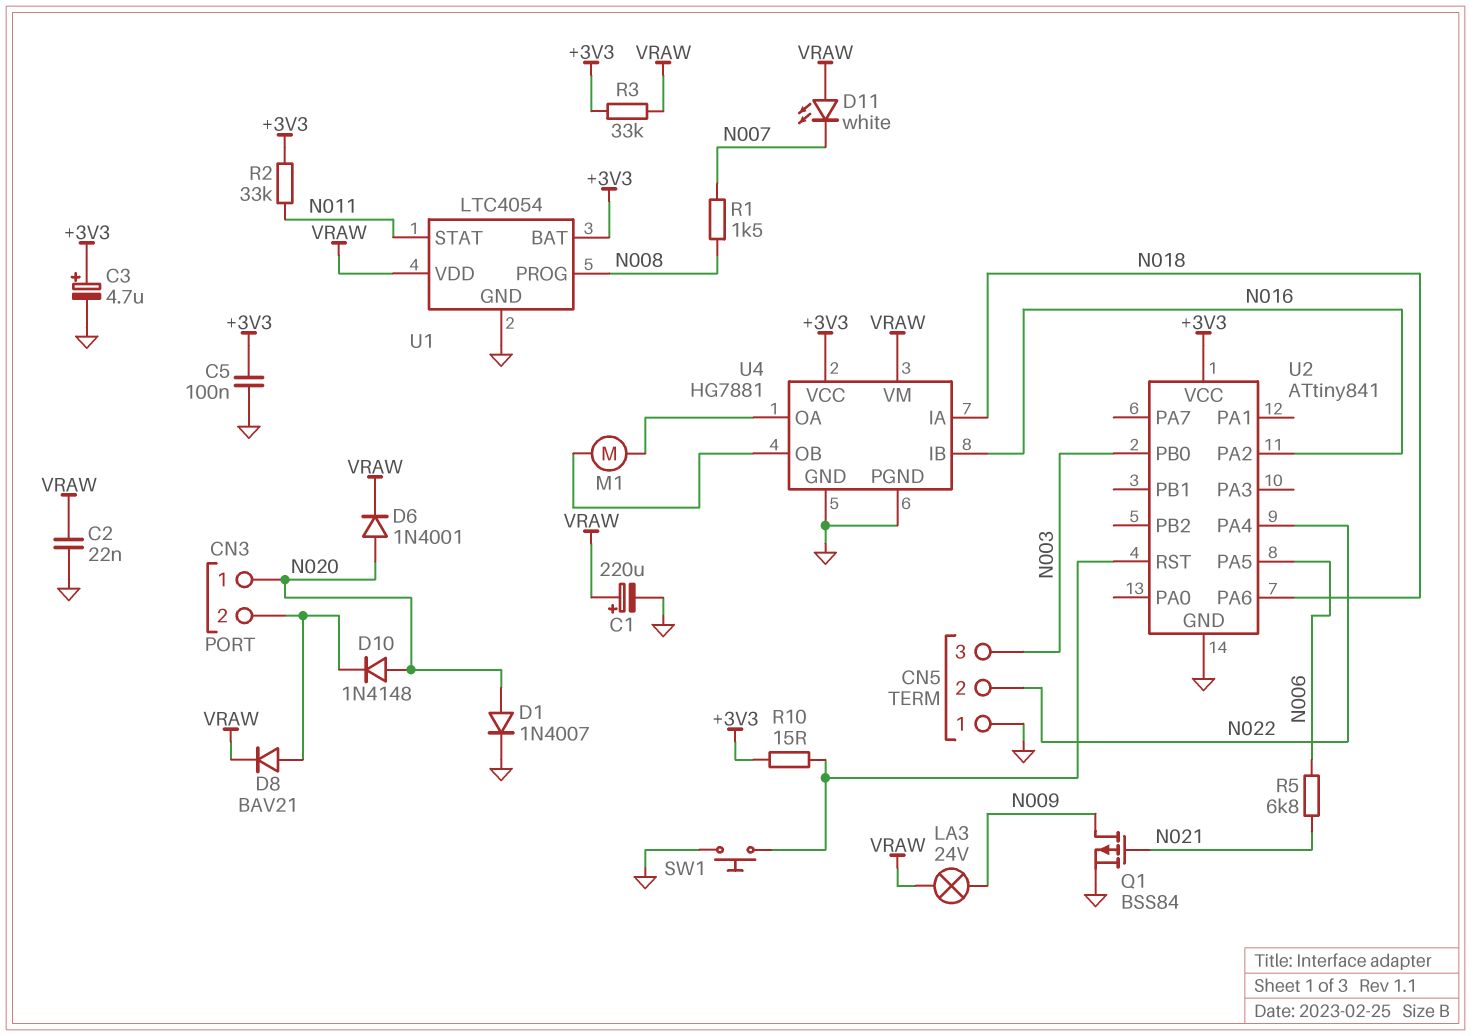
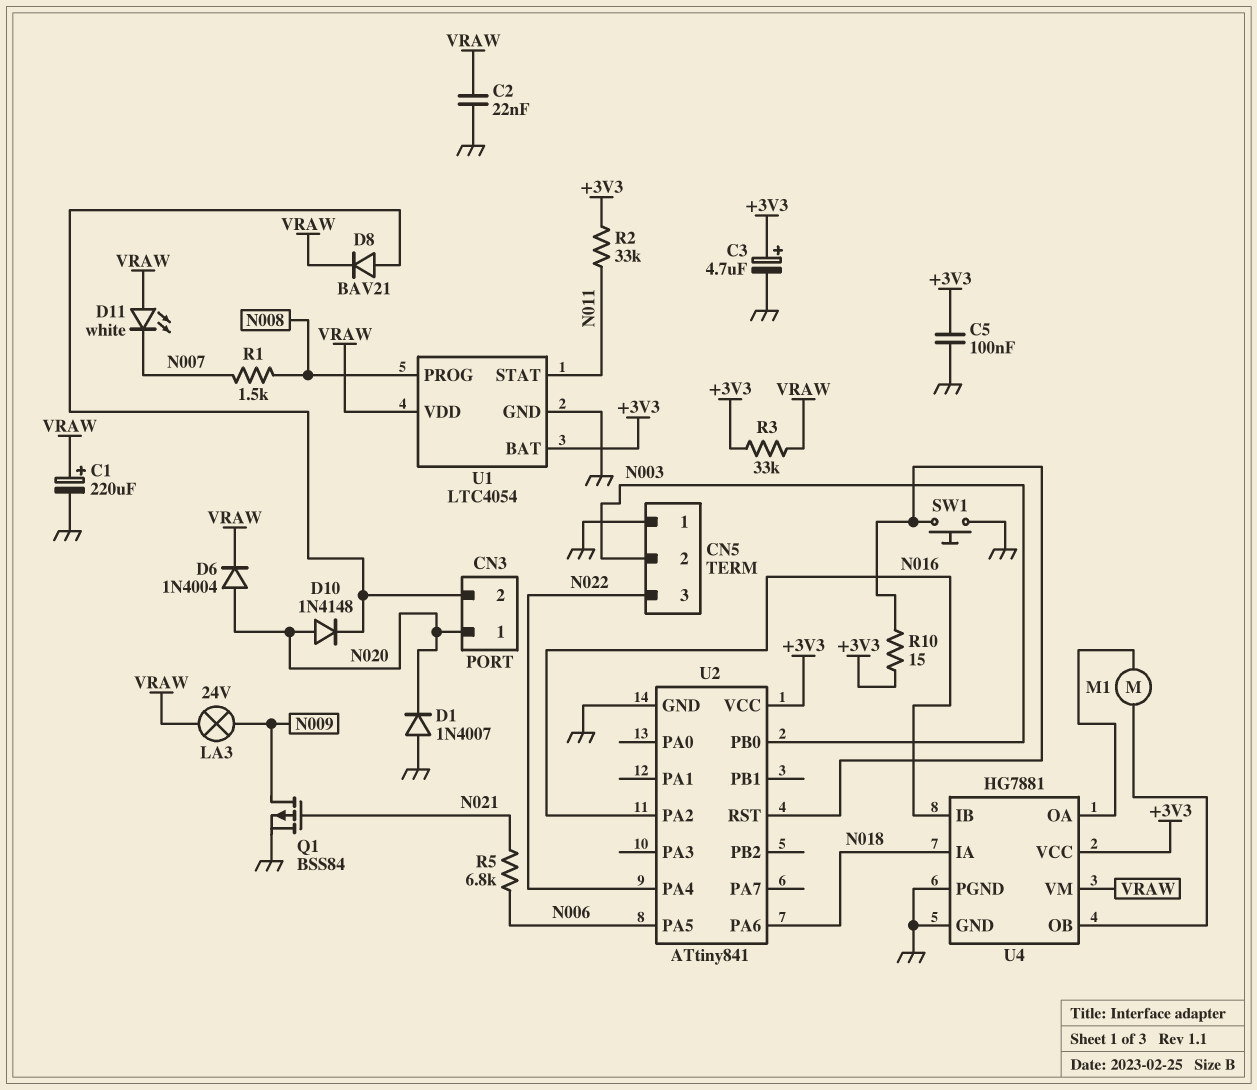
CN5 pin 2: N022 -> N003
CN5 pin 3: N003 -> N022
D1: diode 1N4007 (A N020, K GND) -> diode 1N4007 (A GND, K N020)
D6: diode 1N4001 (A N020, K VRAW) -> diode 1N4004 (A N020, K VRAW)

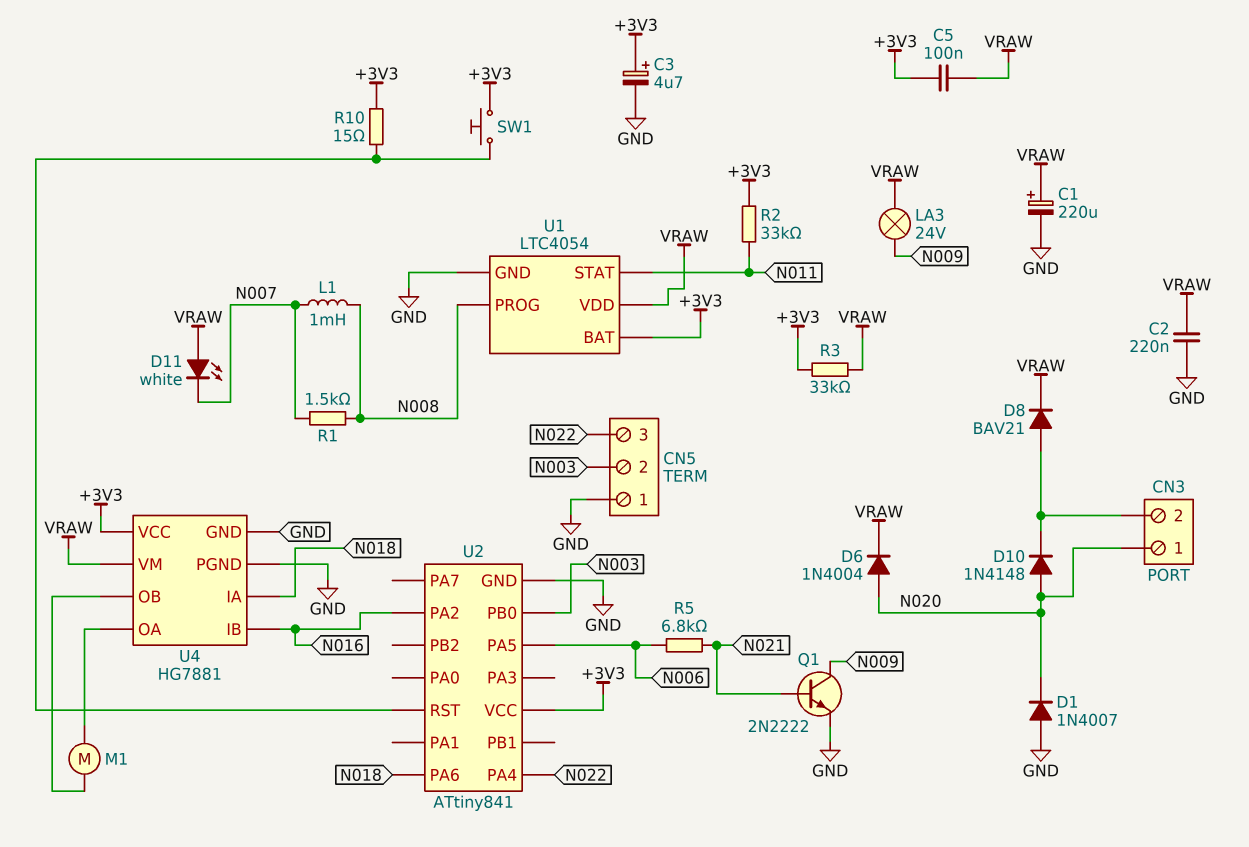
C2: 22nF (GND, VRAW) -> 220nF (GND, VRAW)
C5: 100nF (+3V3, GND) -> 100nF (+3V3, VRAW)
L1: none -> 1mH (N007, N008)
Q1: PMOS BSS84 (G N021, D N009, S GND) -> NPN 2N2222 (B N021, C N009, E GND)
SW1: button (GND, U2/RST) -> button (+3V3, U2/RST)

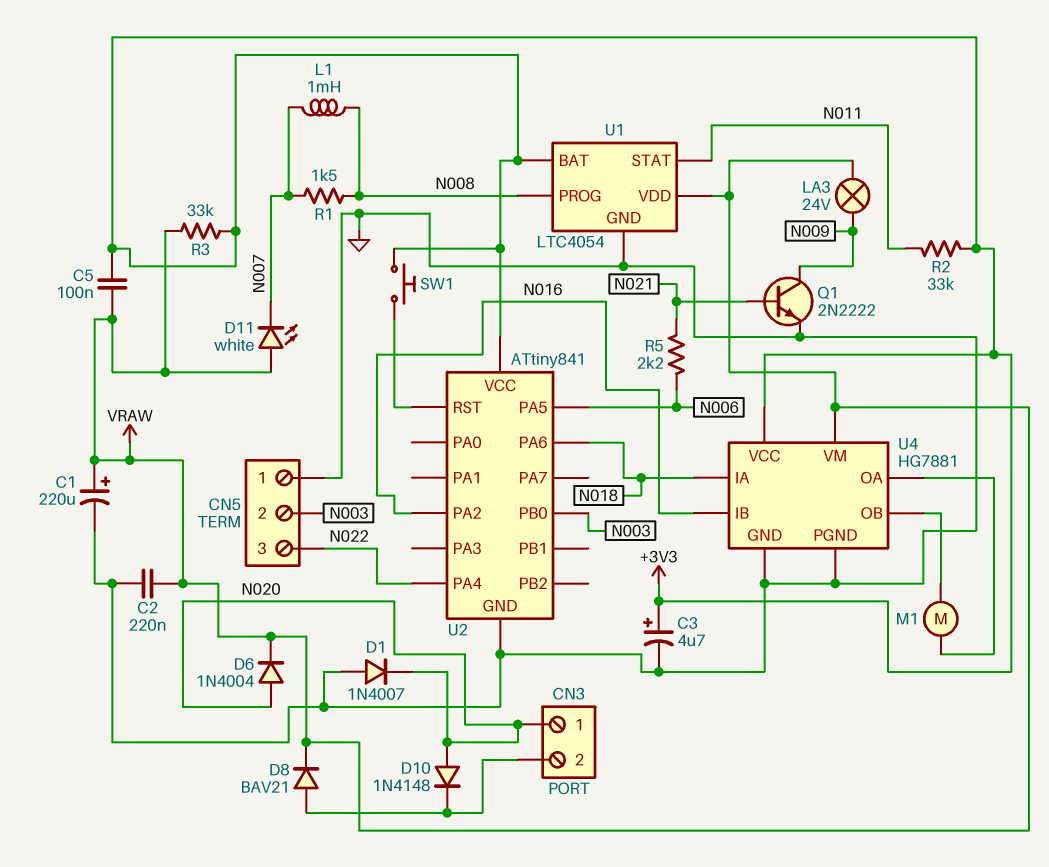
R5: 6.8k (N006, N021) -> 2.2k (N006, N021)
R10: 15 (+3V3, U2/RST) -> none

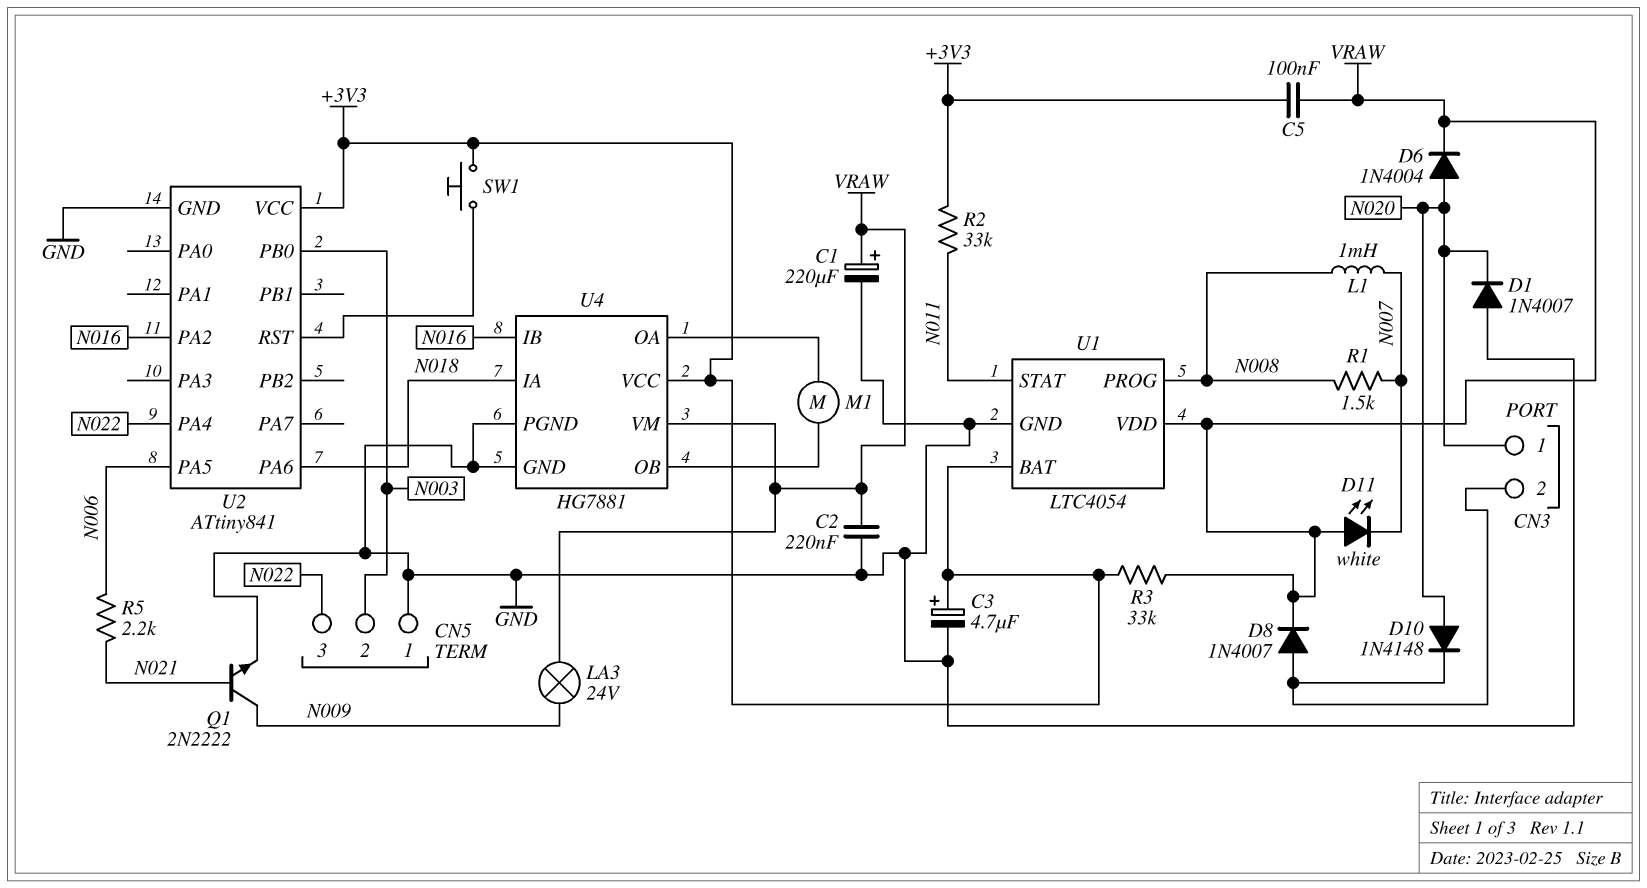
D8: diode BAV21 (A CN3/2, K VRAW) -> diode 1N4007 (A CN3/2, K VRAW)

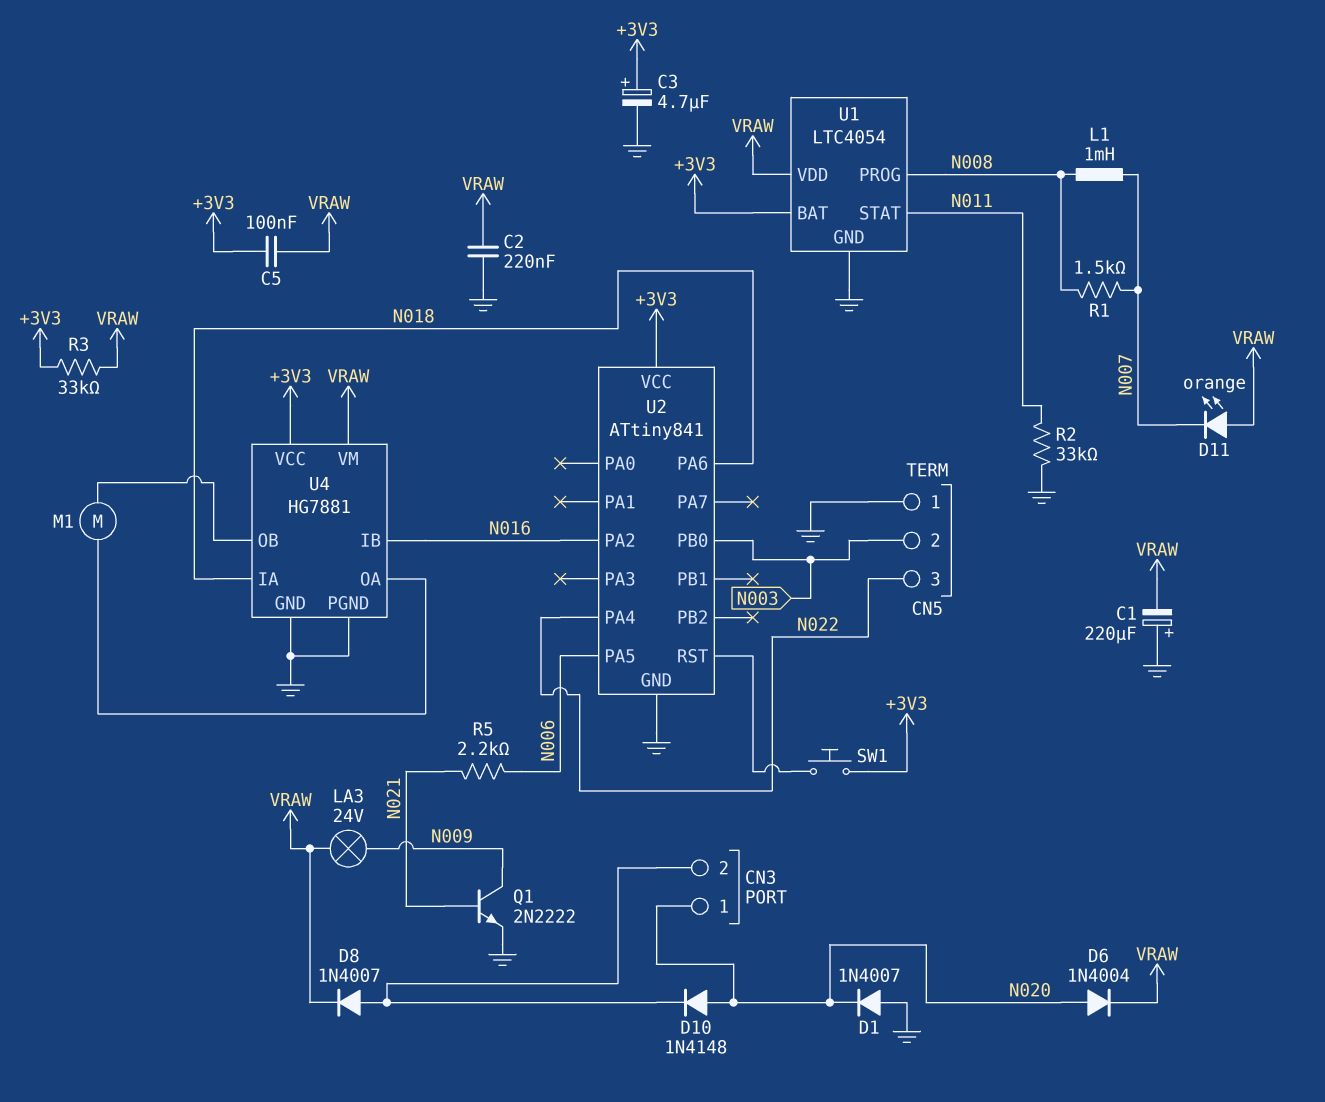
C1: 220uF (plus VRAW, minus GND) -> 220uF (plus GND, minus VRAW)
D11: LED white (A VRAW, K N007) -> LED orange (A VRAW, K N007)
R2: 33k (+3V3, N011) -> 33k (GND, N011)

